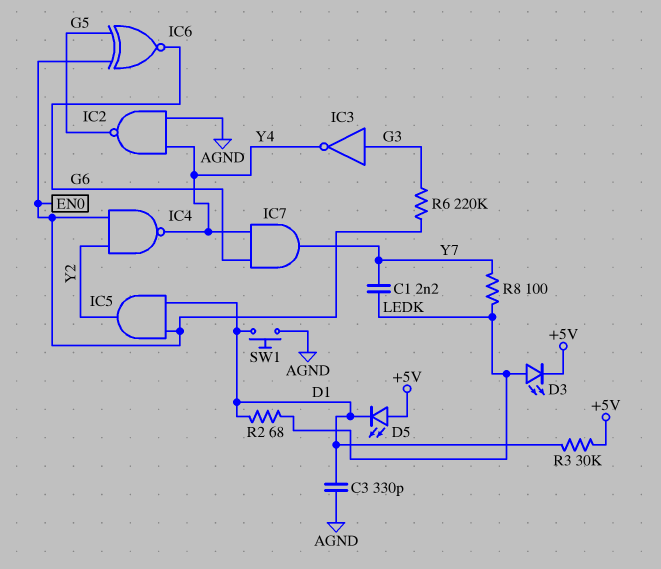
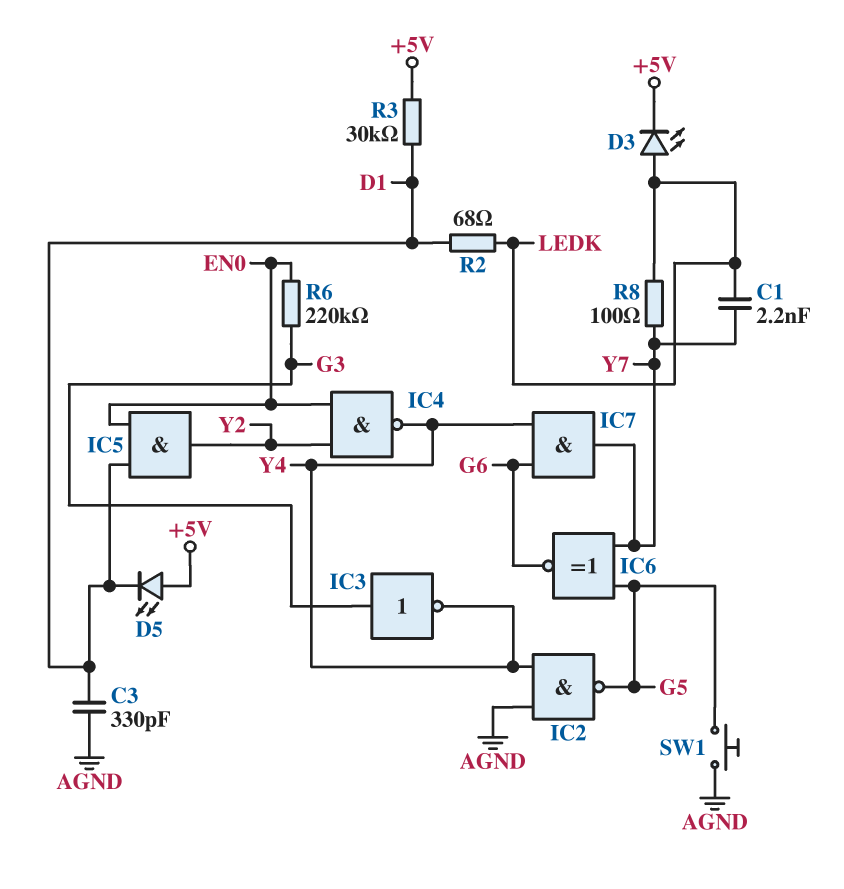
IC6: XNOR (in EN0, in G5, out G6) -> XNOR (in G5, in Y7, out G6)
SW1: button (AGND, D1) -> button (AGND, G5)

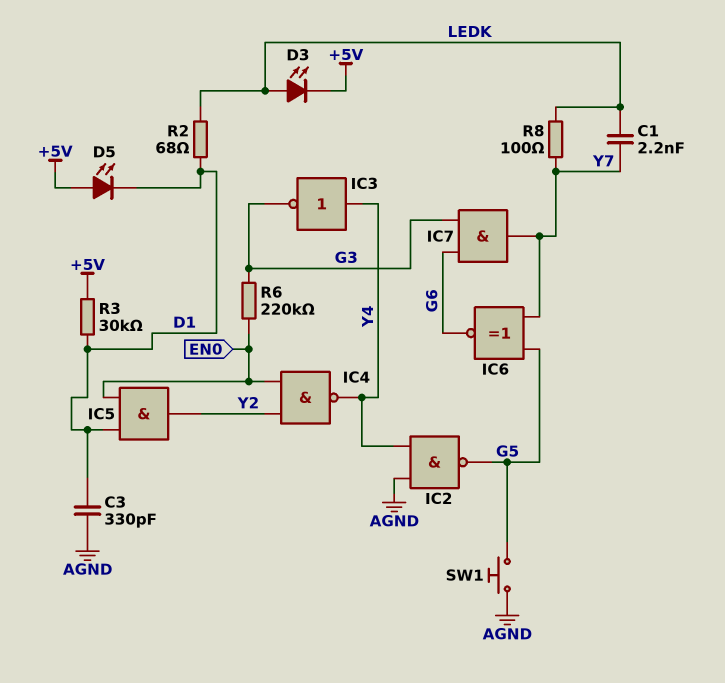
IC3: NOT (in G3, out Y4) -> NOT (in Y4, out G3)
IC7: AND (in G6, in Y4, out Y7) -> AND (in G3, in G6, out Y7)

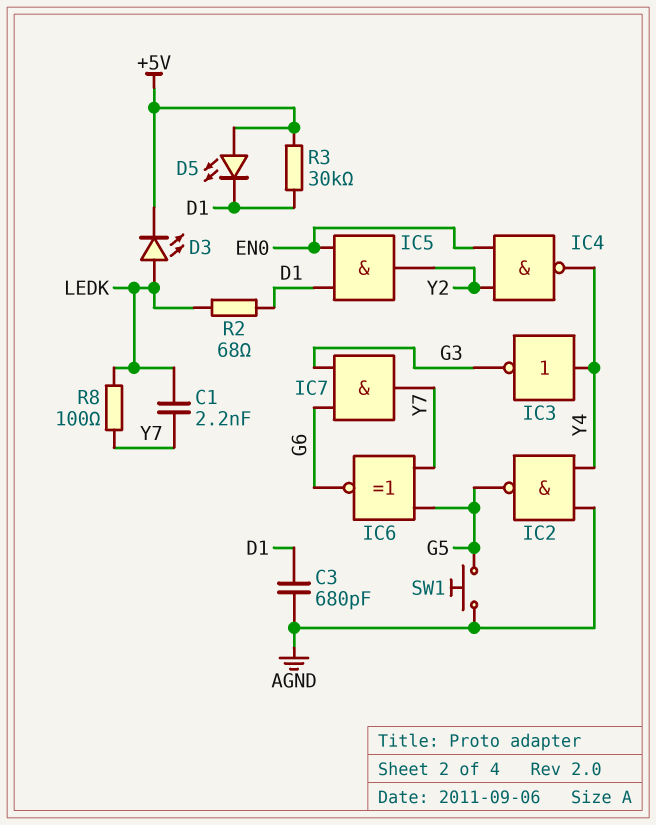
C3: 330pF (AGND, D1) -> 680pF (AGND, D1)
R6: 220k (EN0, G3) -> none

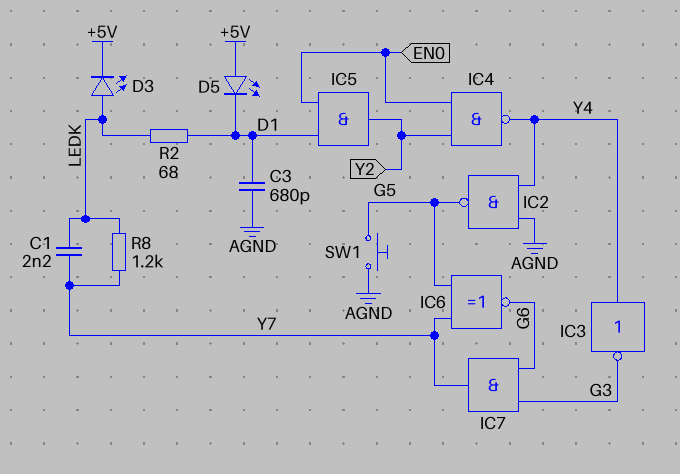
R3: 30k (+5V, D1) -> none
R8: 100 (LEDK, Y7) -> 1.2k (LEDK, Y7)

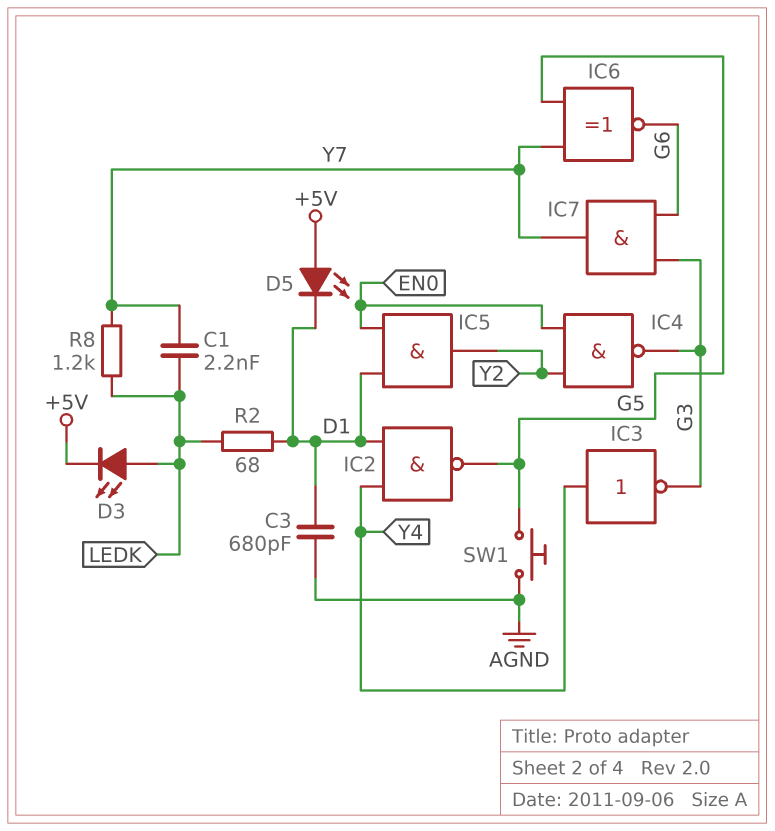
IC2: NAND (in AGND, in Y4, out G5) -> NAND (in D1, in Y4, out G5)
IC4: NAND (in EN0, in Y2, out Y4) -> NAND (in EN0, in Y2, out G3)

